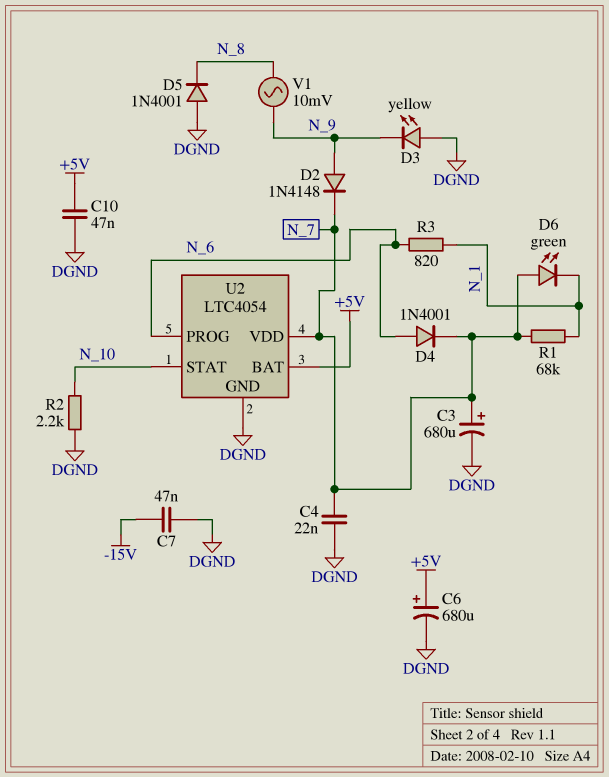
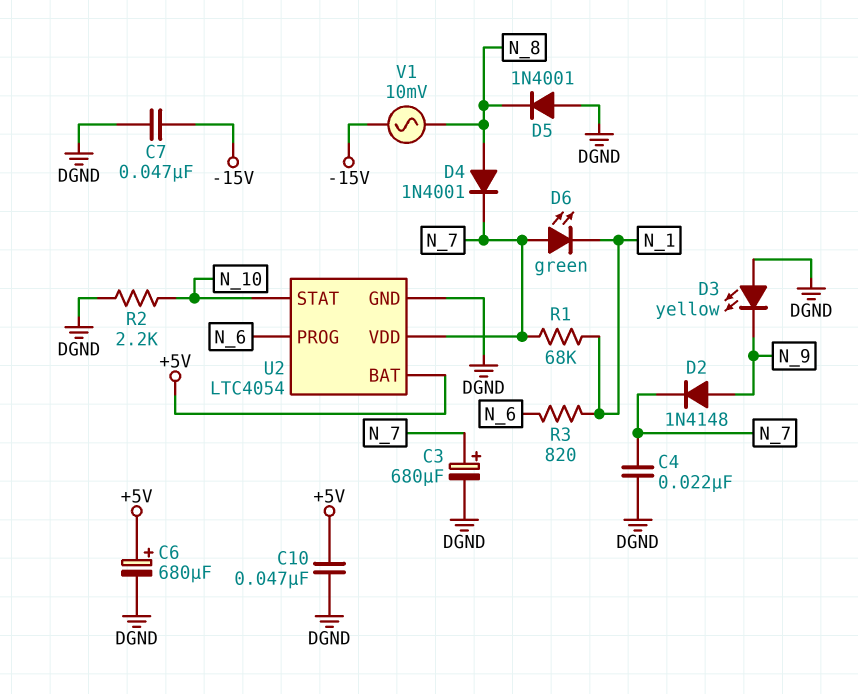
D4: diode 1N4001 (A N_6, K N_7) -> diode 1N4001 (A N_8, K N_7)
V1: AC 10mV (N_8, N_9) -> AC 10mV (-15V, N_8)

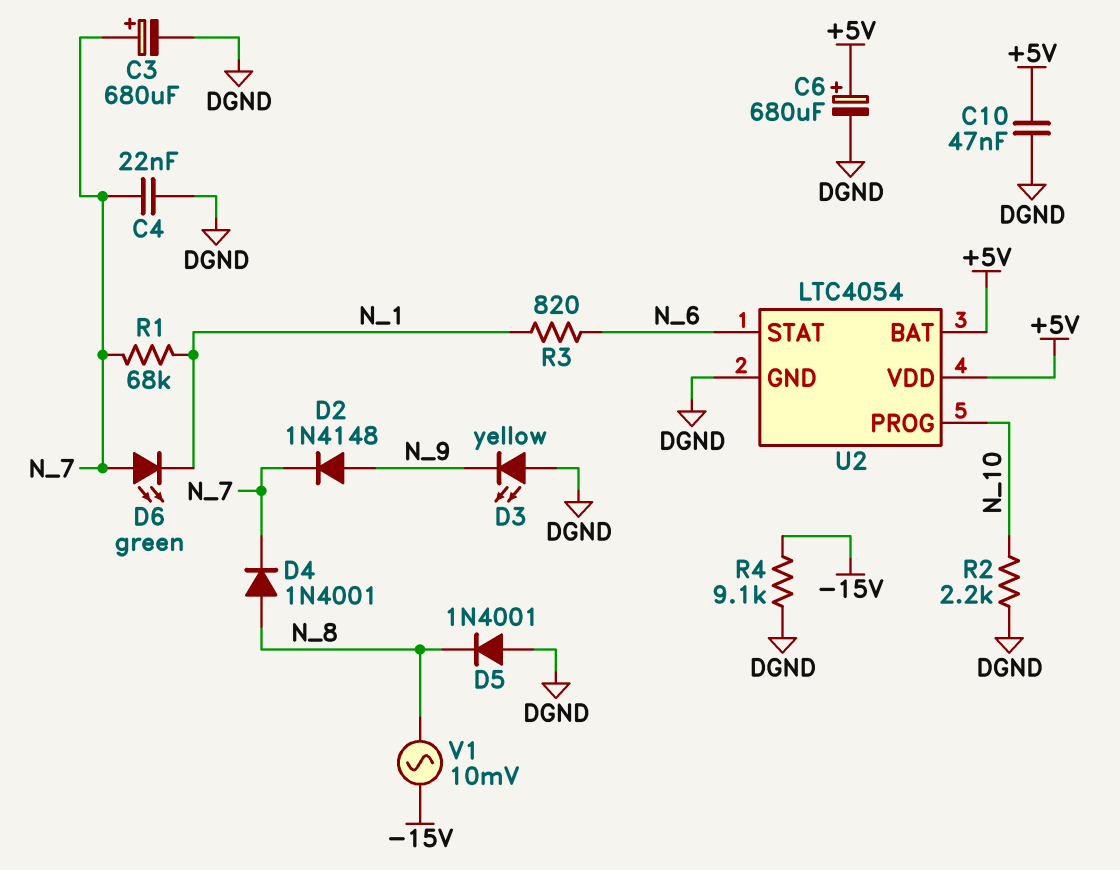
C7: 47nF (-15V, DGND) -> none
R4: none -> 9.1k (-15V, DGND)
U2 pin PROG: N_6 -> N_10
U2 pin STAT: N_10 -> N_6
U2 pin VDD: N_7 -> +5V

